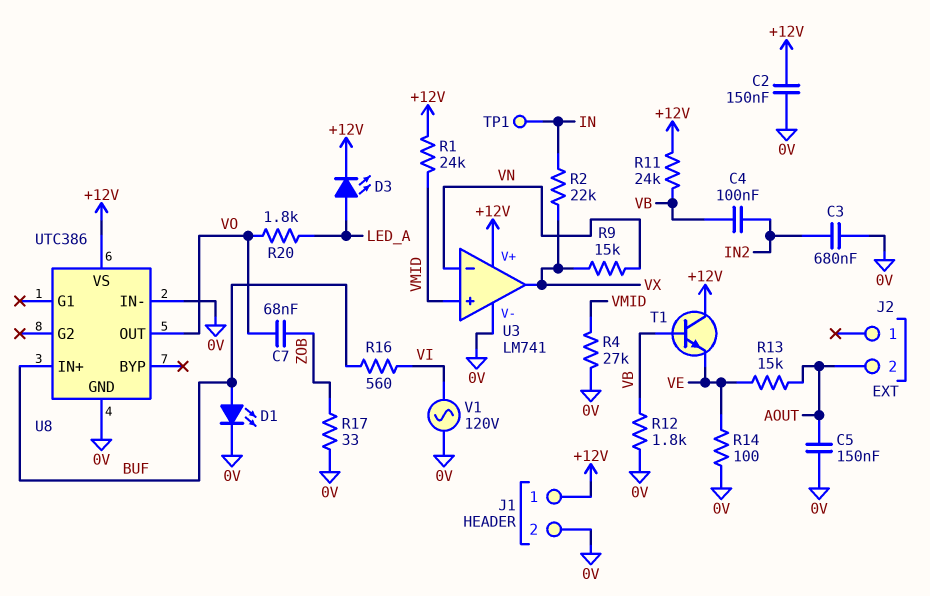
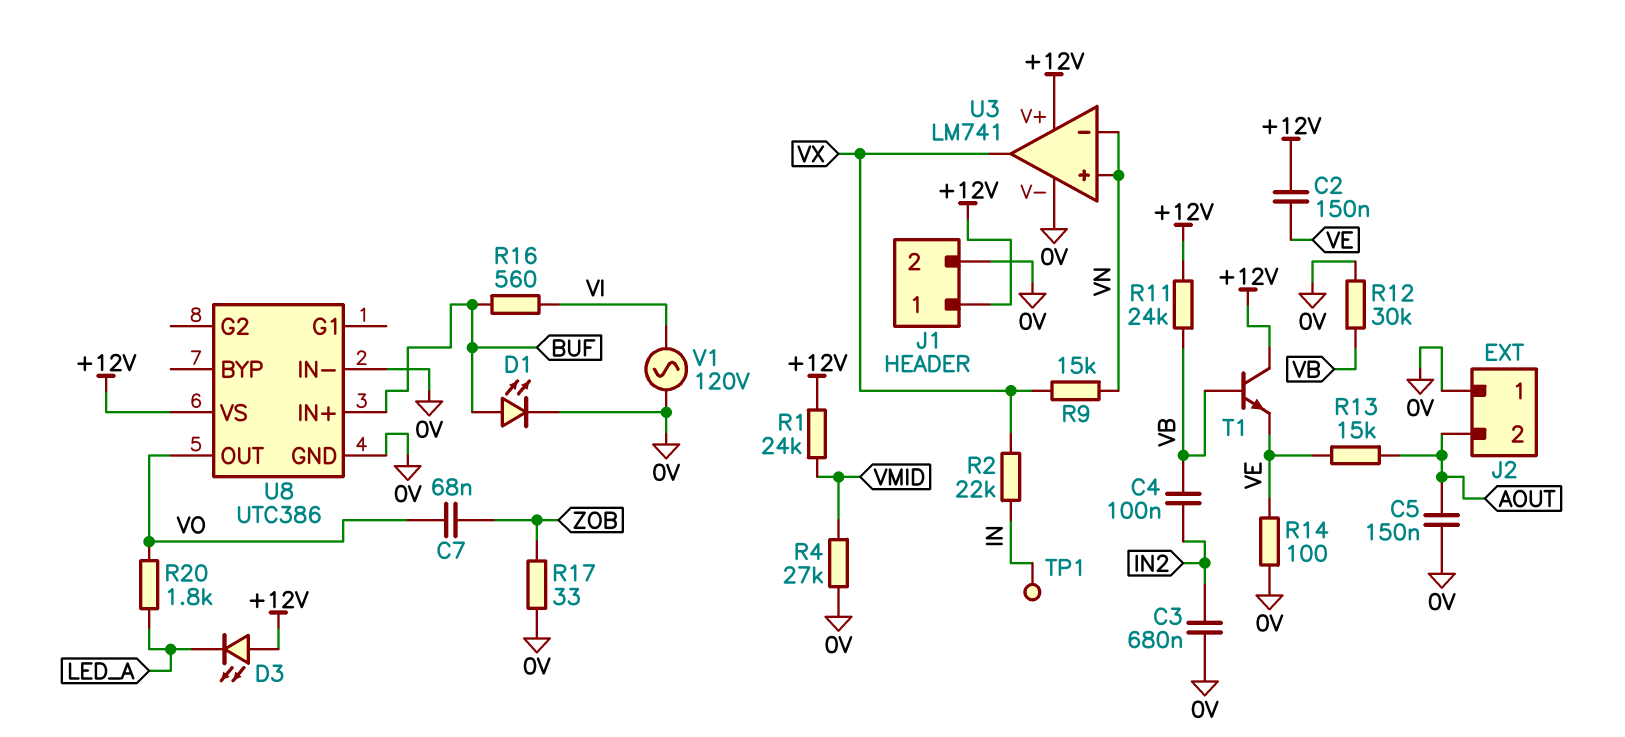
C2: 150nF (+12V, 0V) -> 150nF (+12V, VE)
D3: LED (A LED_A, K +12V) -> LED (A +12V, K LED_A)
J2 pin 1: none -> 0V
R12: 1.8k (0V, VB) -> 30k (0V, VB)
U3 pin in+: VMID -> VN

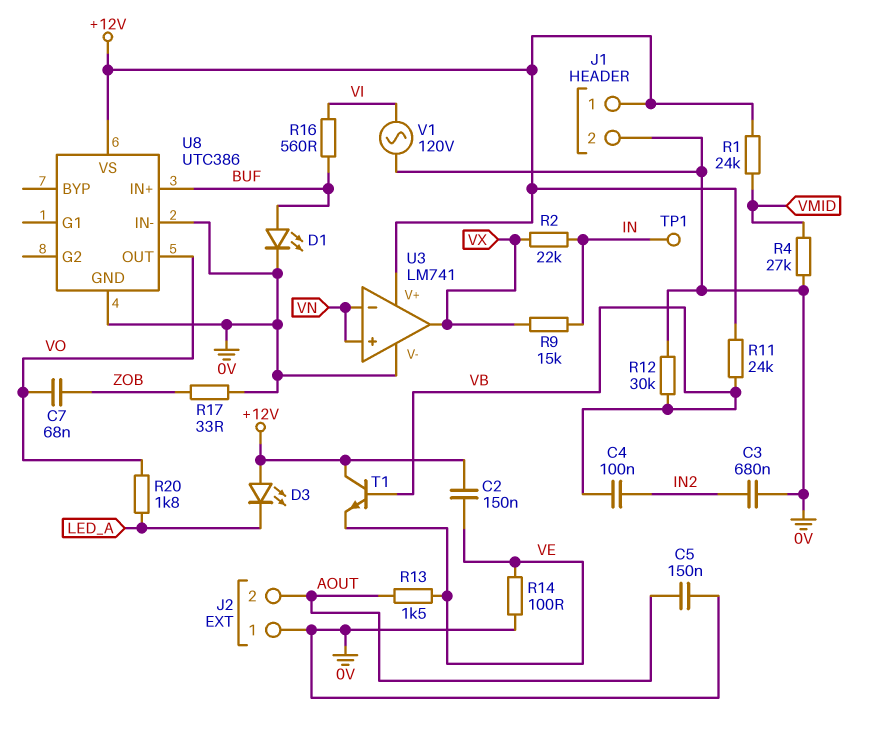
R9: 15k (VN, VX) -> 15k (IN, VX)
R13: 15k (AOUT, VE) -> 1.5k (AOUT, VE)

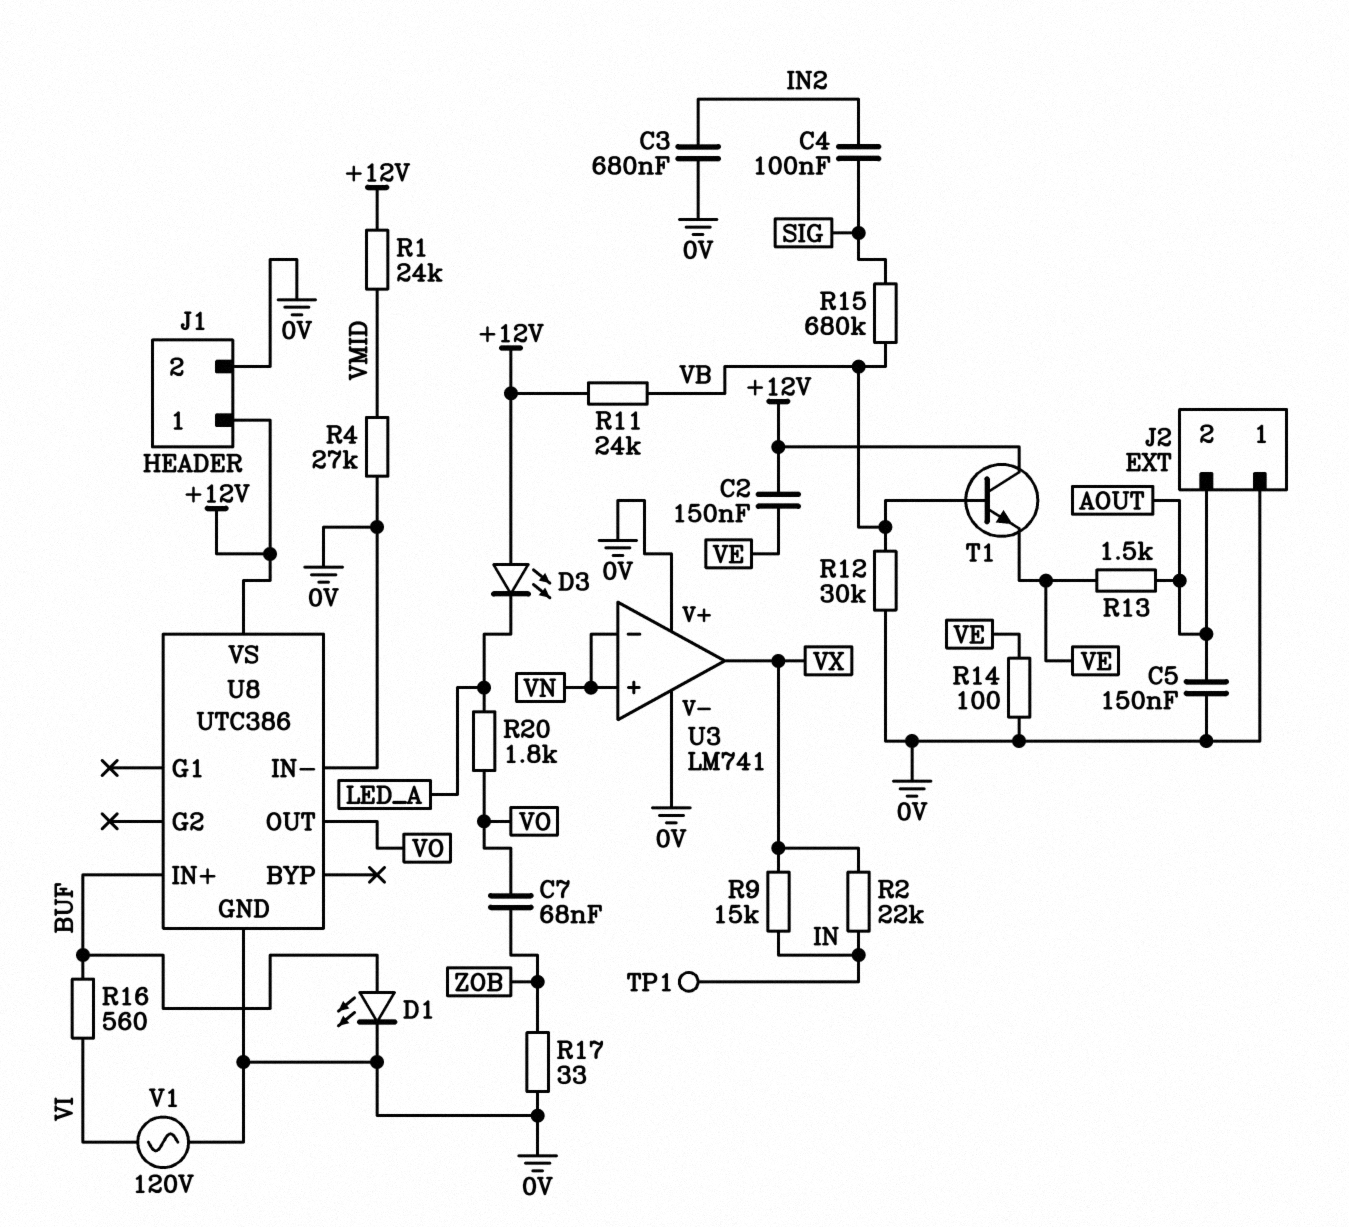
C4: 100nF (IN2, VB) -> 100nF (IN2, SIG)
R15: none -> 680k (SIG, VB)
U3 pin V+: +12V -> 0V

